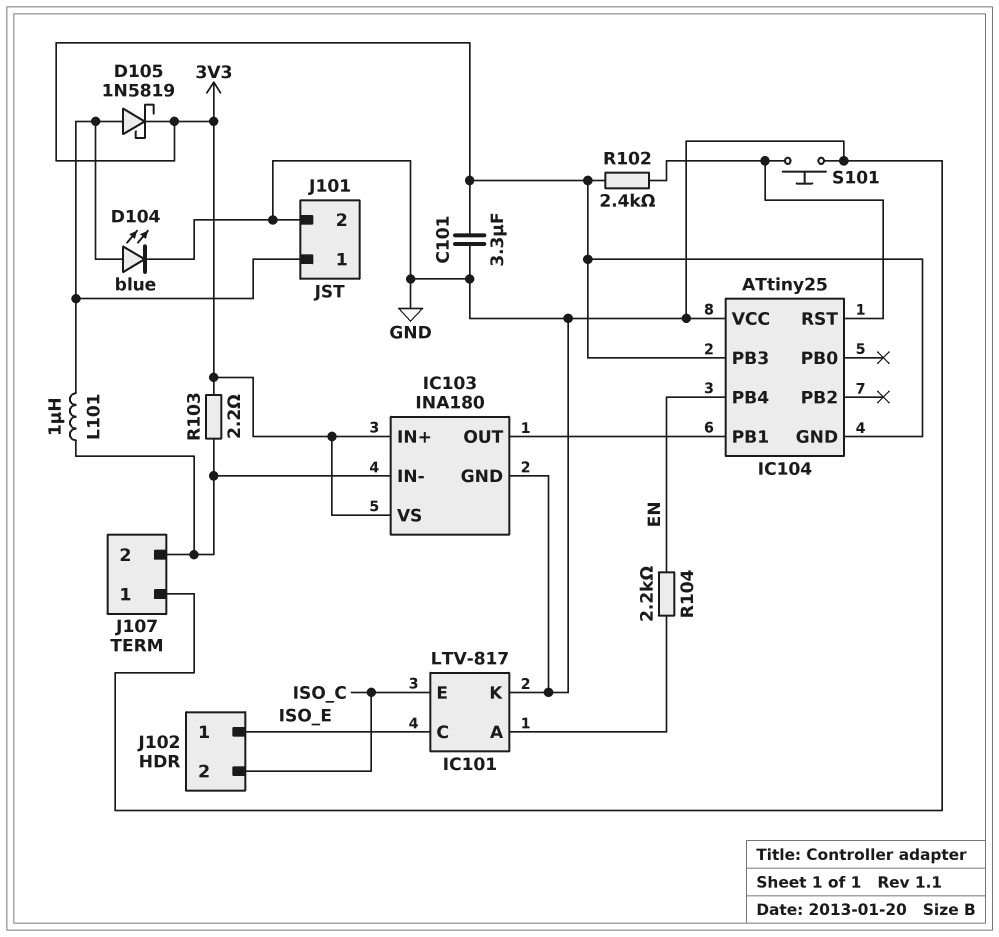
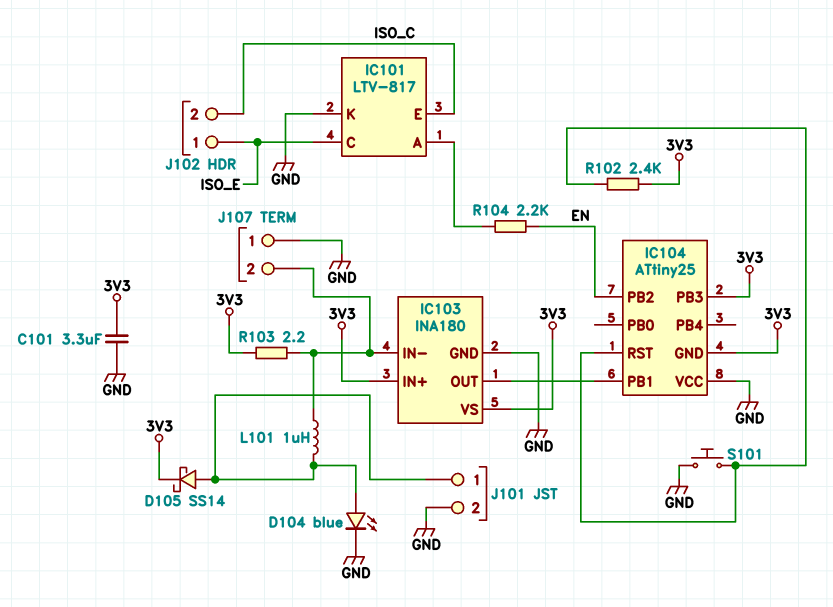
D105: schottky 1N5819 (A J101/1, K 3V3) -> schottky SS14 (A J101/1, K 3V3)
IC104 pin PB2: none -> EN
IC104 pin PB4: EN -> none

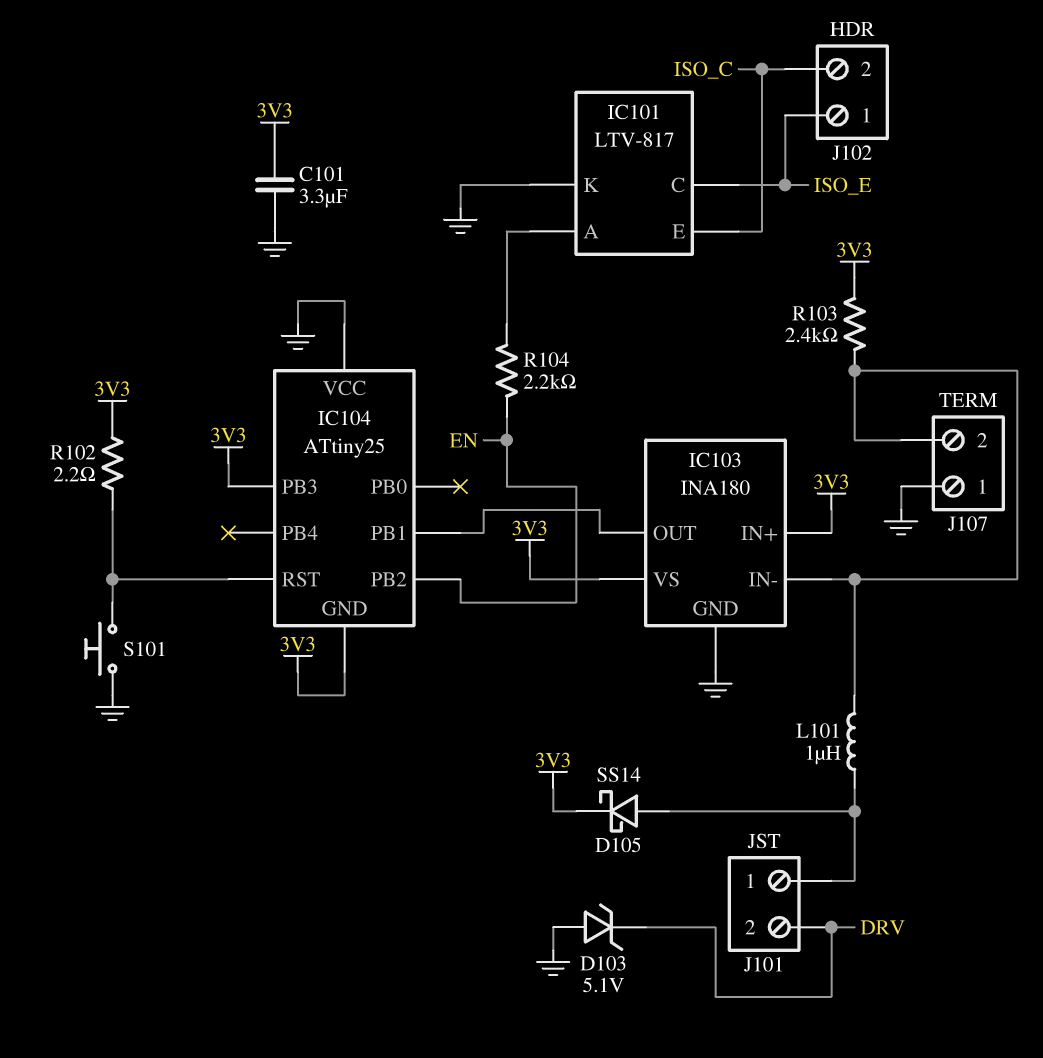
D103: none -> zener 5.1V (A GND, K DRV)
D104: LED blue (A J101/1, K GND) -> none
J101 pin 2: GND -> DRV
R102: 2.4k (3V3, IC104/RST) -> 2.2 (3V3, IC104/RST)
R103: 2.2 (3V3, IC103/IN-) -> 2.4k (3V3, IC103/IN-)

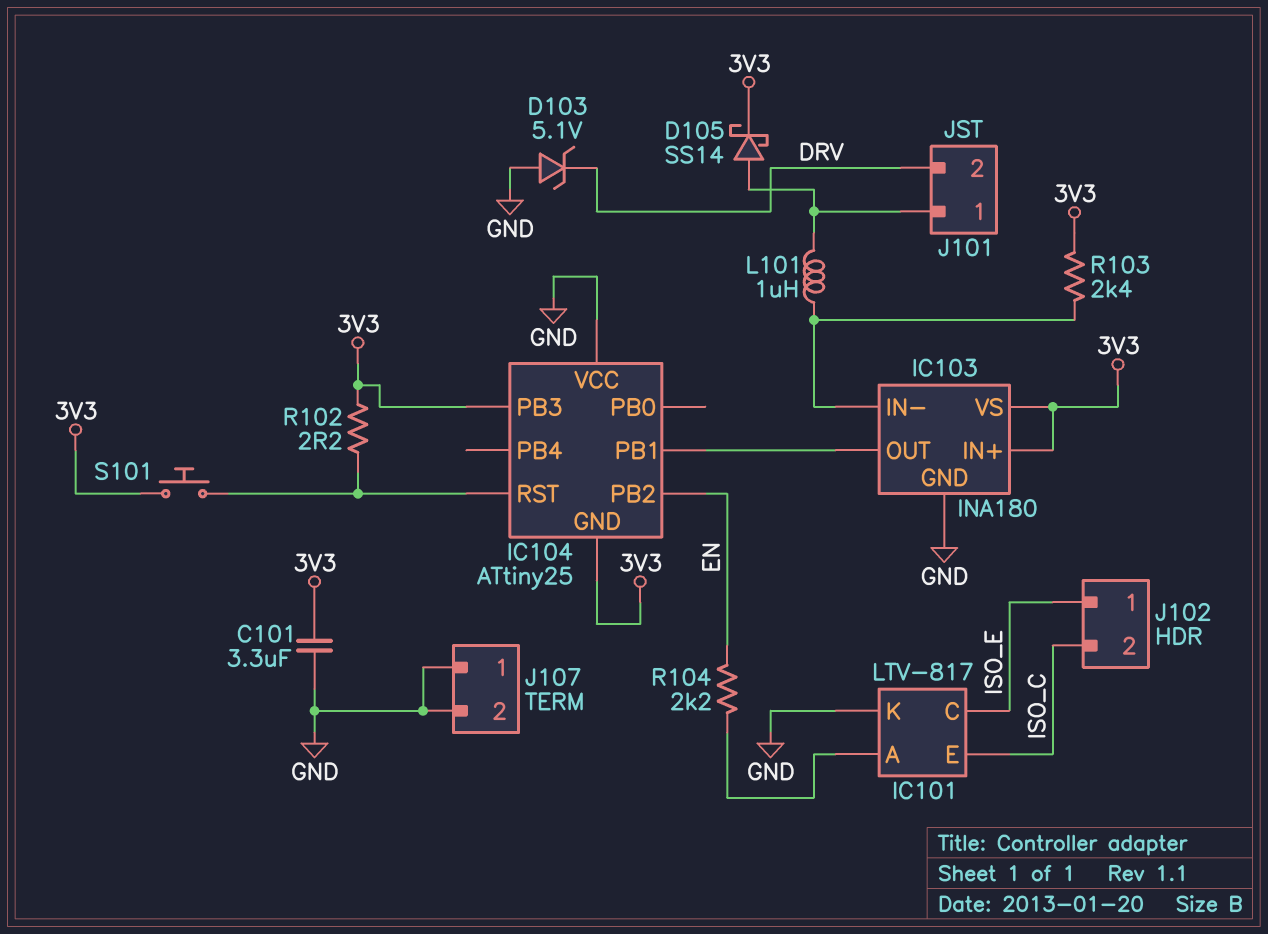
J107 pin 2: IC103/IN- -> GND
S101: button (GND, IC104/RST) -> button (3V3, IC104/RST)

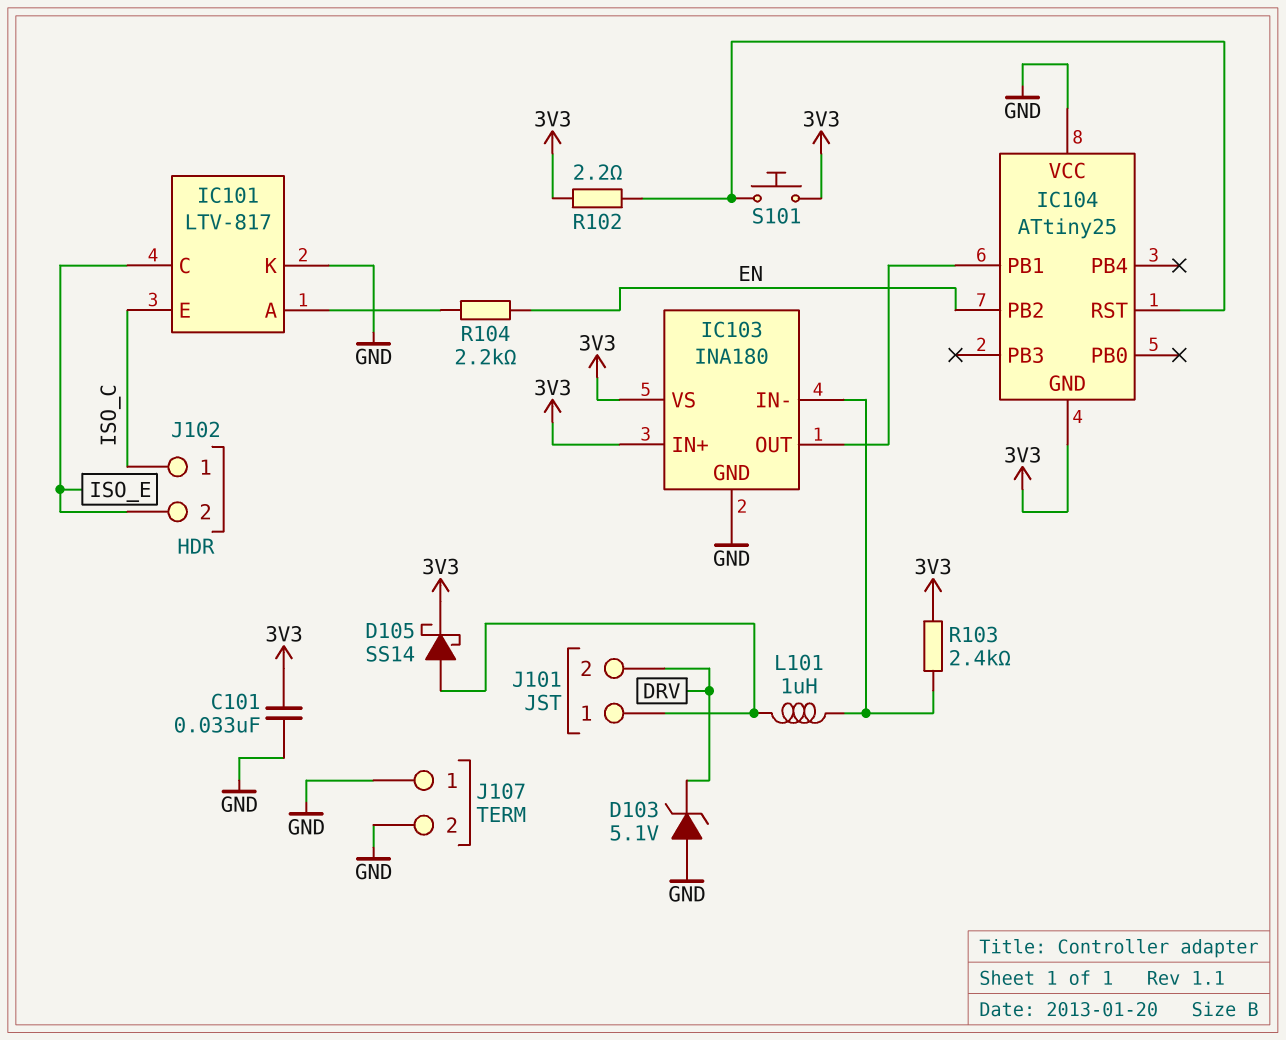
C101: 3.3uF (3V3, GND) -> 33nF (3V3, GND)
IC104 pin PB3: 3V3 -> none
J102 pin 1: ISO_E -> ISO_C
J102 pin 2: ISO_C -> ISO_E

